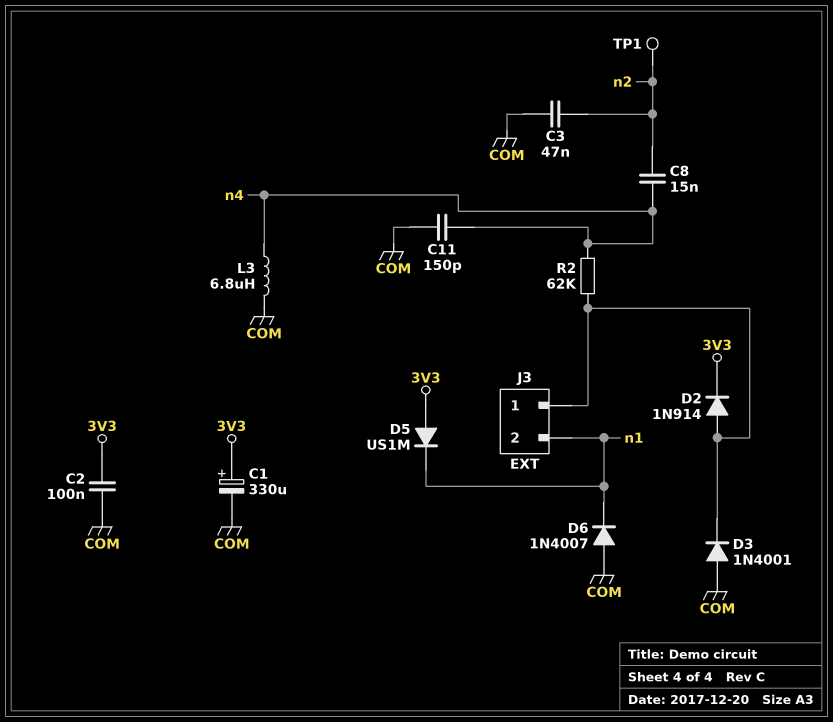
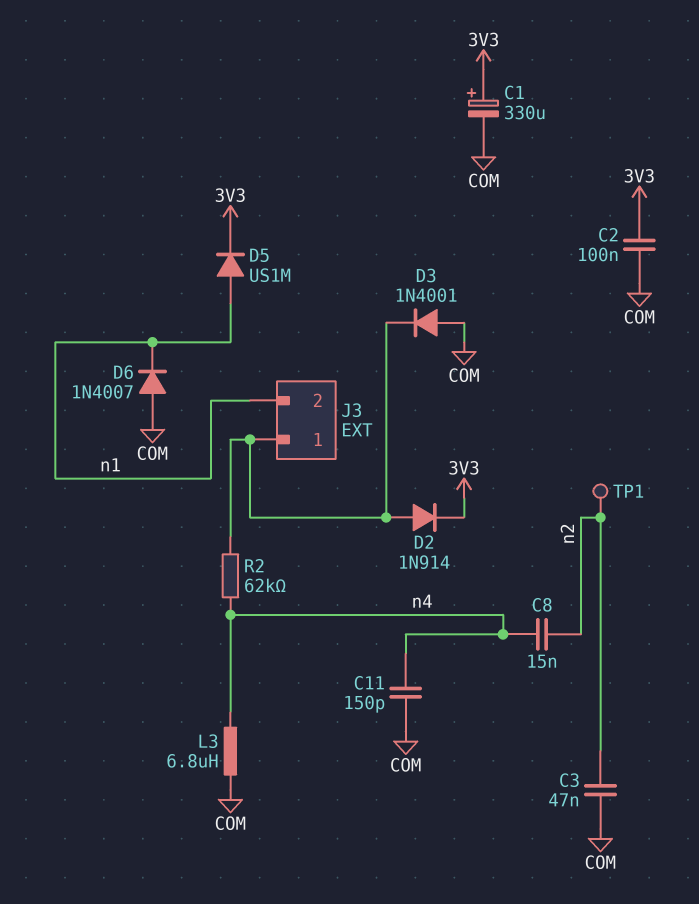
D5: diode US1M (A 3V3, K n1) -> diode US1M (A n1, K 3V3)

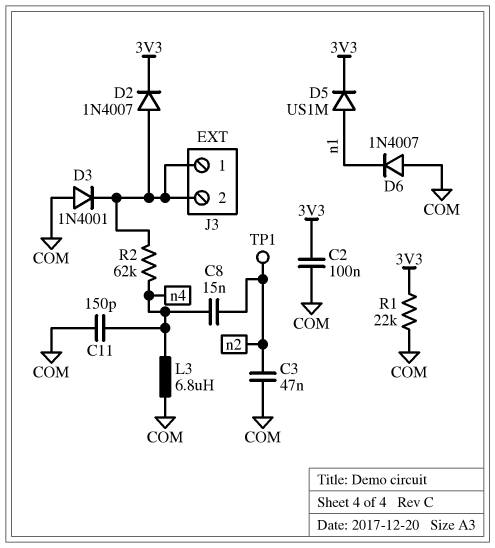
C1: 330uF (plus 3V3, minus COM) -> none
D2: diode 1N914 (A J3/1, K 3V3) -> diode 1N4007 (A J3/1, K 3V3)
J3 pin 2: n1 -> J3/1
R1: none -> 22k (3V3, COM)

